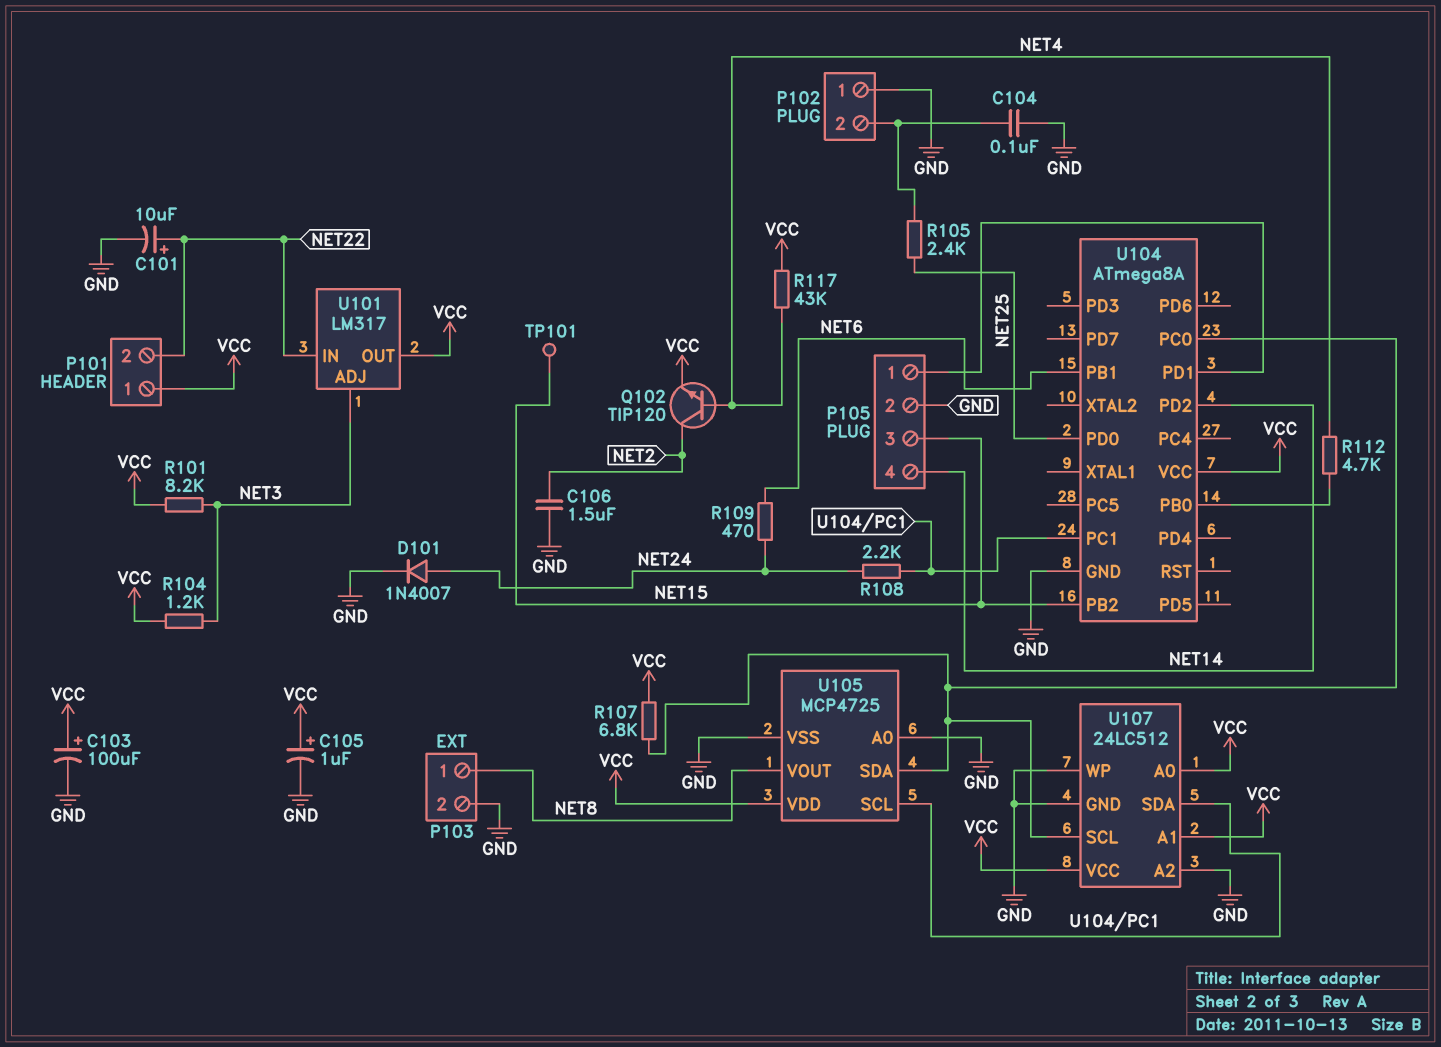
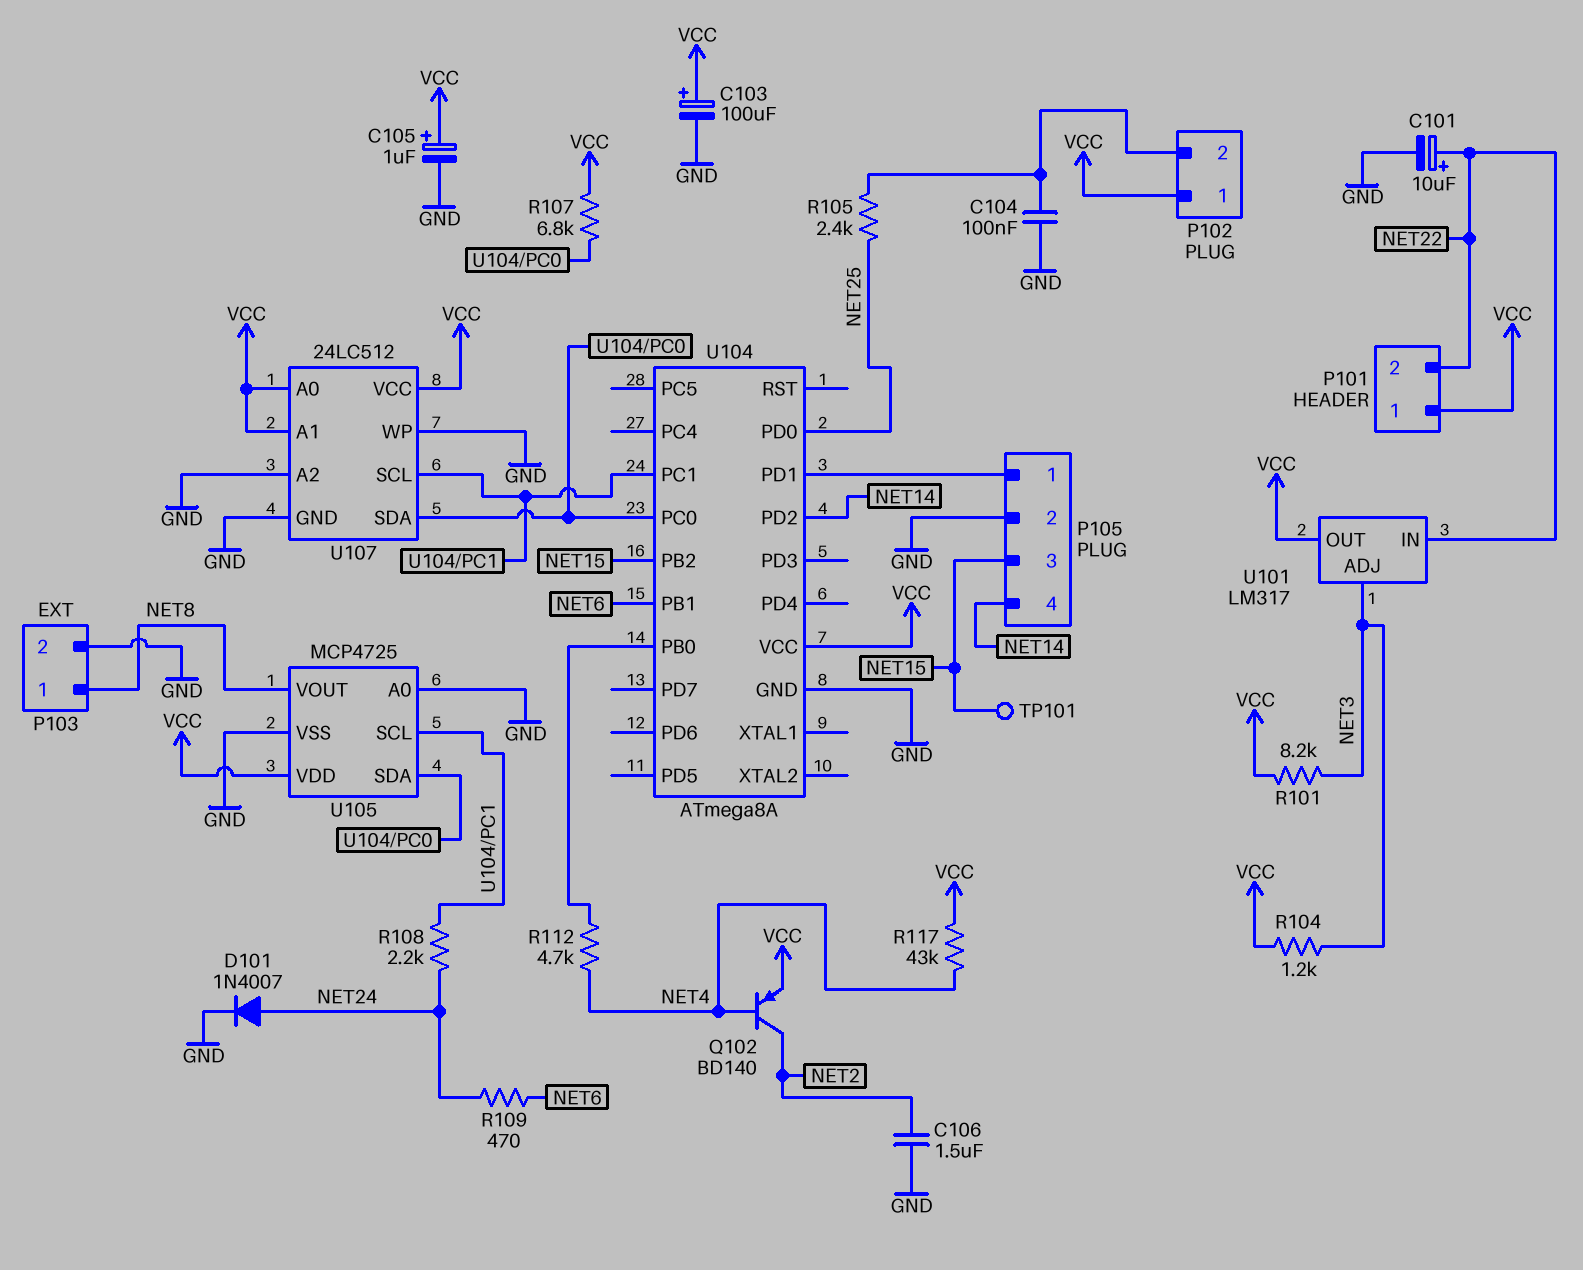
P102 pin 1: GND -> VCC
Q102: NPN TIP120 (B NET4, C NET2, E VCC) -> PNP BD140 (B NET4, C NET2, E VCC)
U107 pin SCL: U104/PC0 -> U104/PC1
U107 pin SDA: U104/PC1 -> U104/PC0

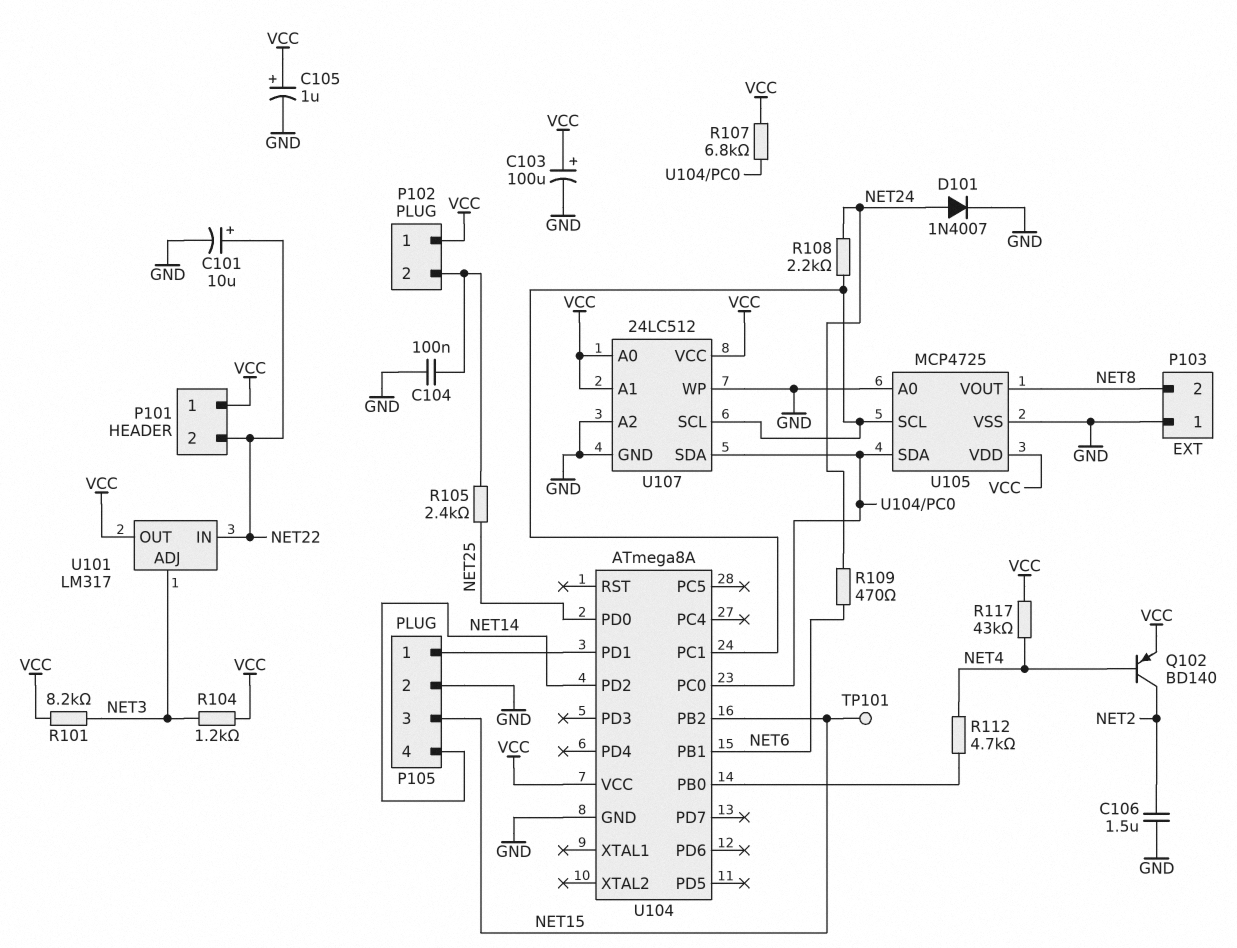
P103 pin 1: NET8 -> GND
P103 pin 2: GND -> NET8

